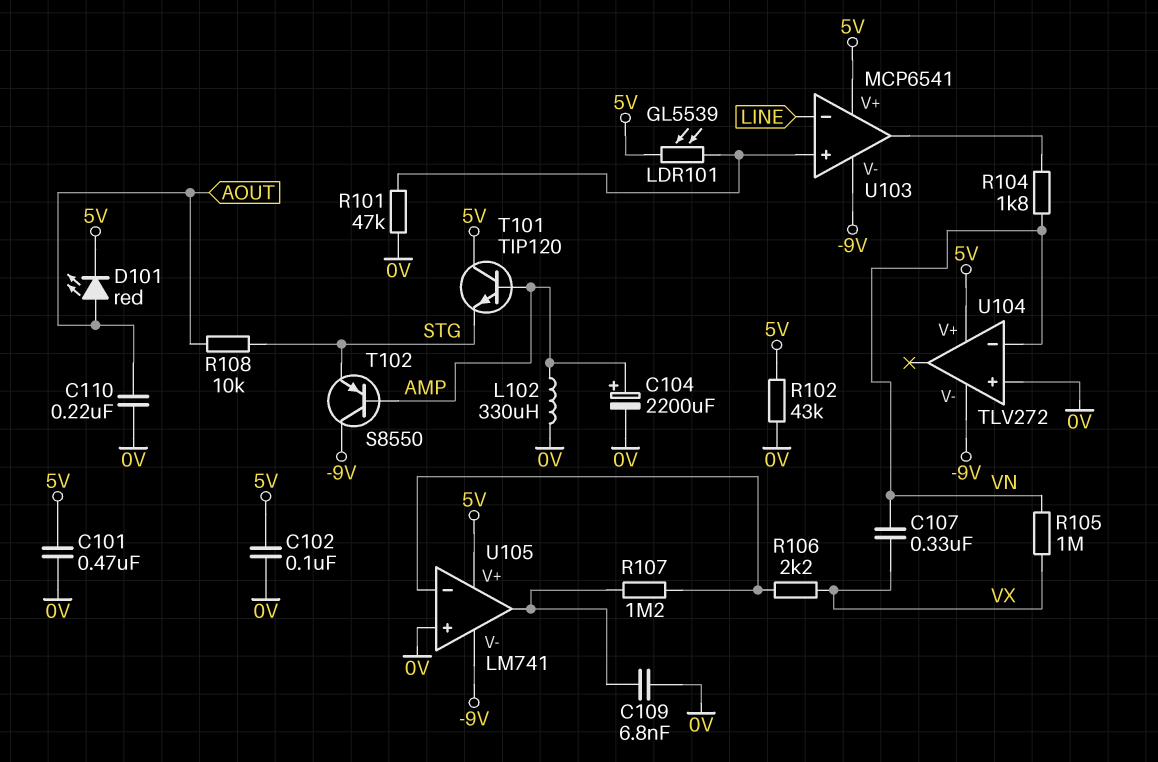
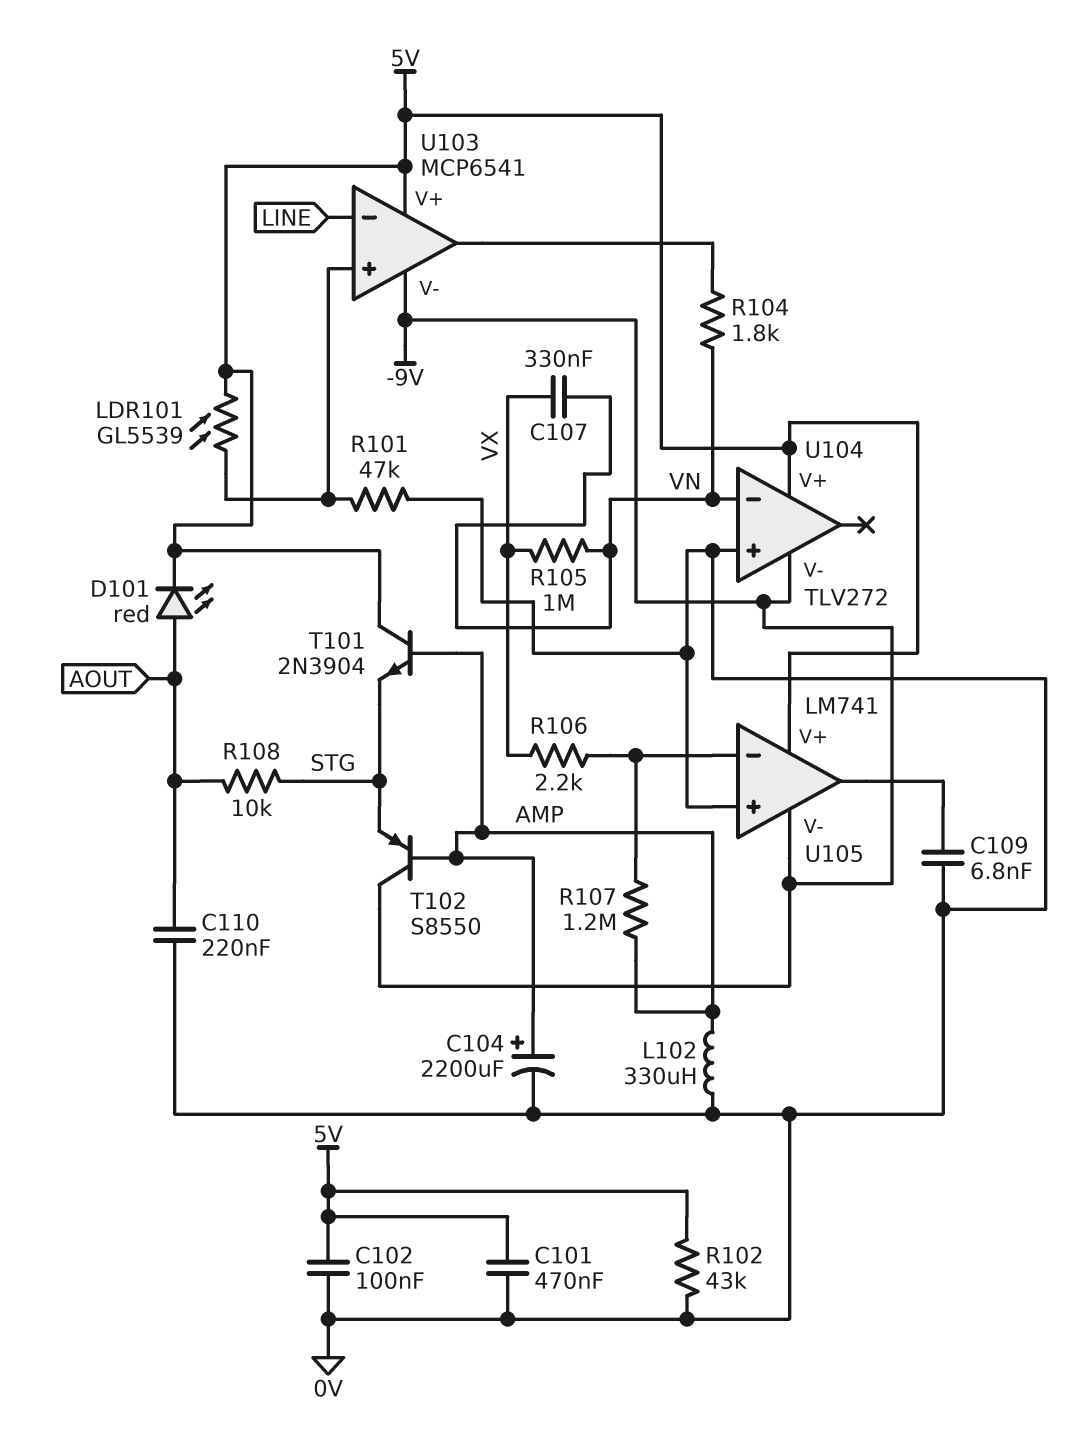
R107: 1.2M (U105/in-, U105/out) -> 1.2M (AMP, U105/in-)
T101: NPN TIP120 (B AMP, C 5V, E STG) -> NPN 2N3904 (B AMP, C 5V, E STG)

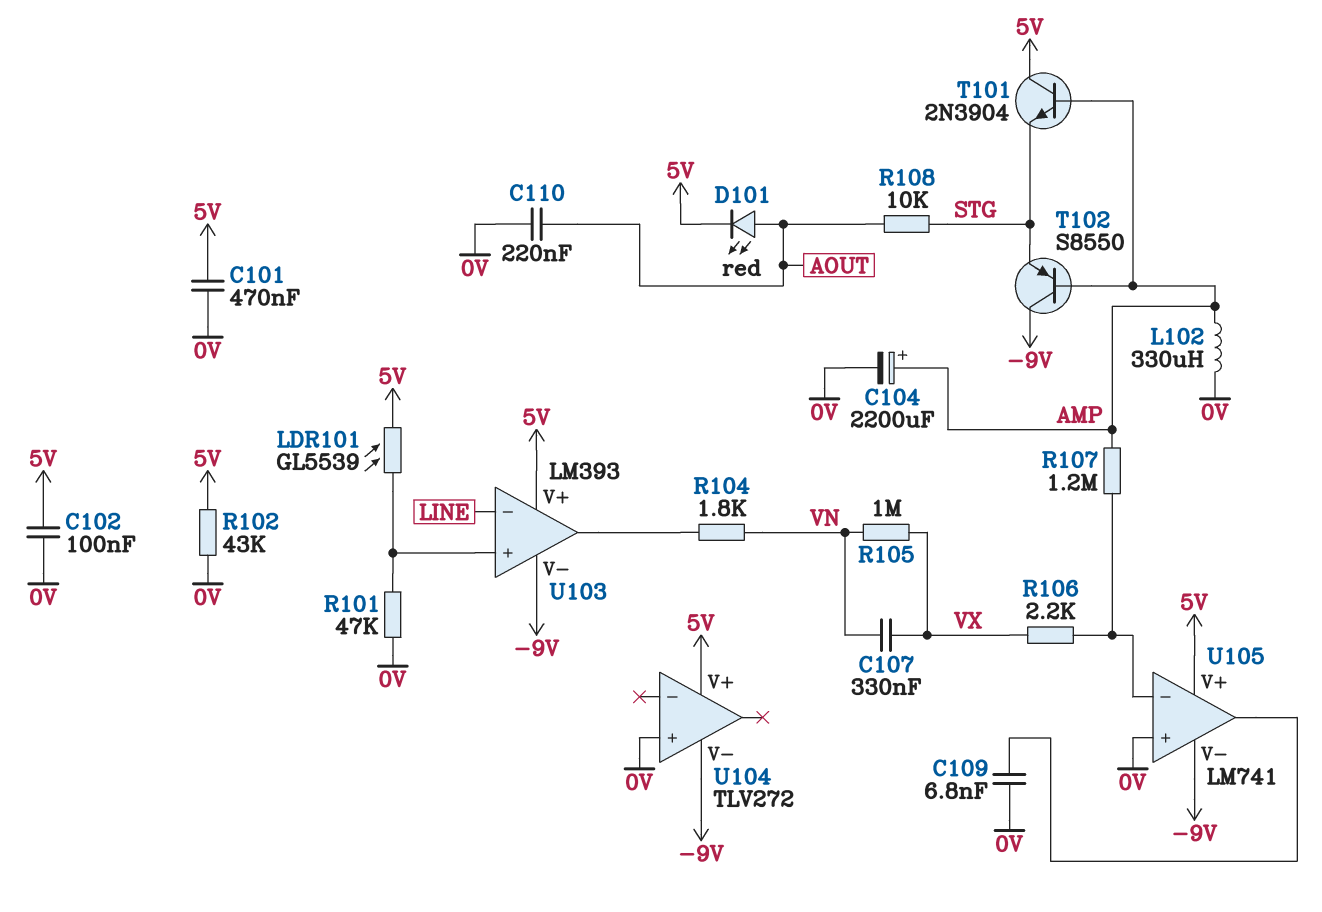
U103: MCP6541 -> LM393
U104 pin in-: VN -> none

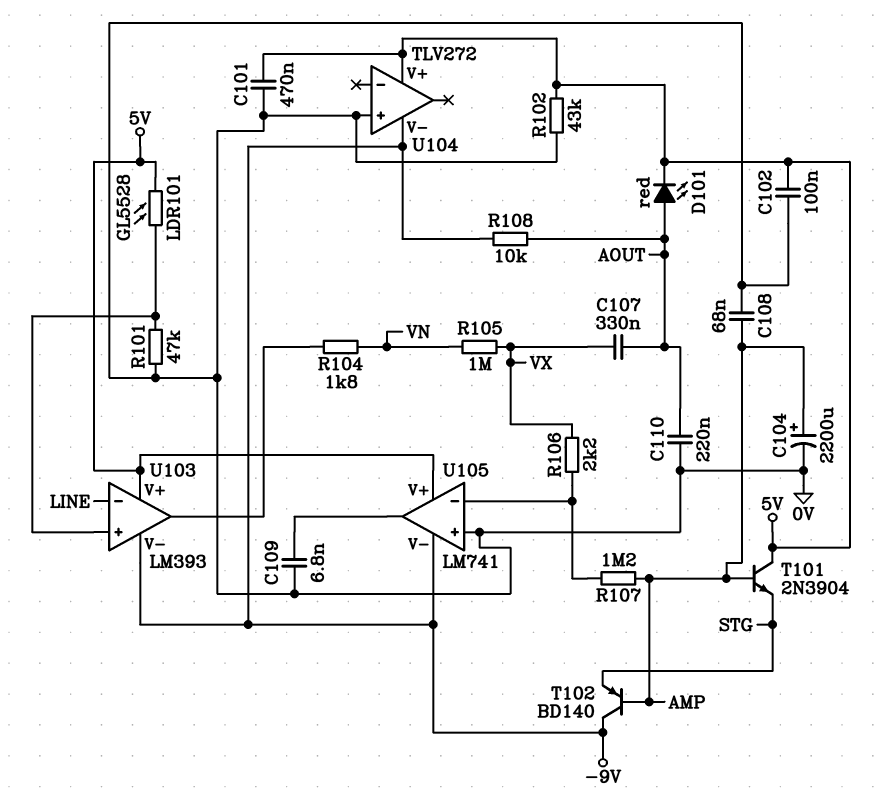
C107: 330nF (VN, VX) -> 330nF (AOUT, VX)
C108: none -> 68nF (0V, AMP)
L102: 330uH (0V, AMP) -> none
LDR101: GL5539 (5V, U103/in+) -> GL5528 (5V, U103/in+)
R108: 10k (AOUT, STG) -> 10k (-9V, AOUT)
T102: PNP S8550 (B AMP, C -9V, E STG) -> PNP BD140 (B AMP, C -9V, E STG)

